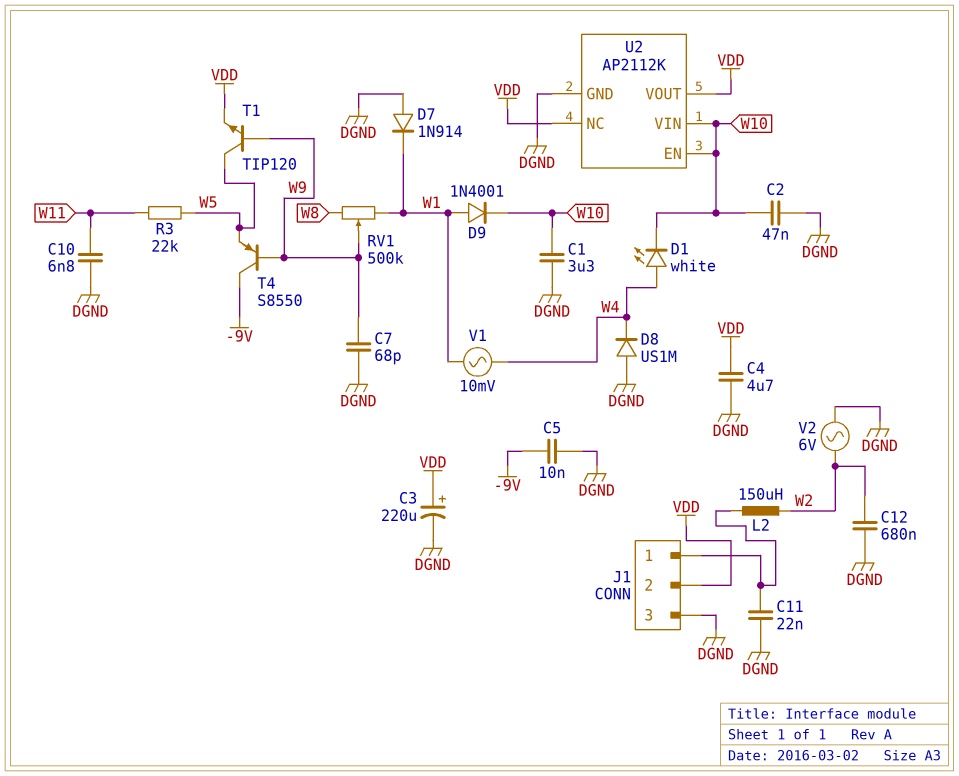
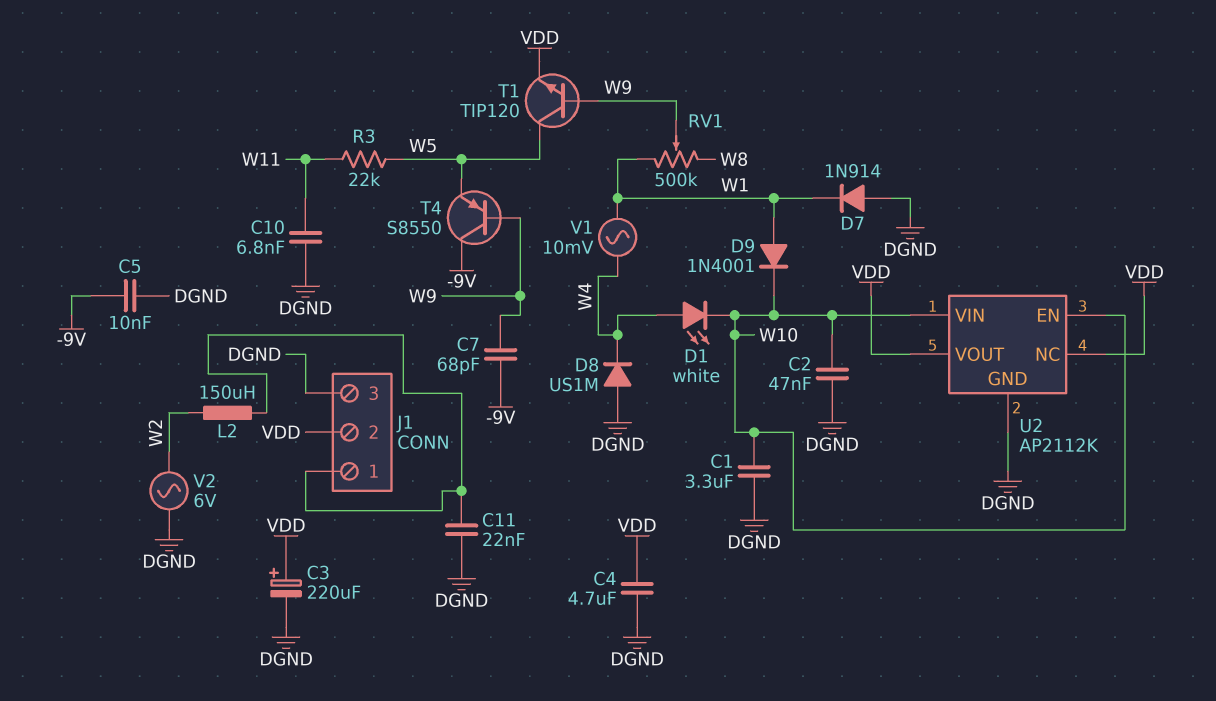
C7: 68pF (DGND, W9) -> 68pF (-9V, W9)
C12: 680nF (DGND, W2) -> none

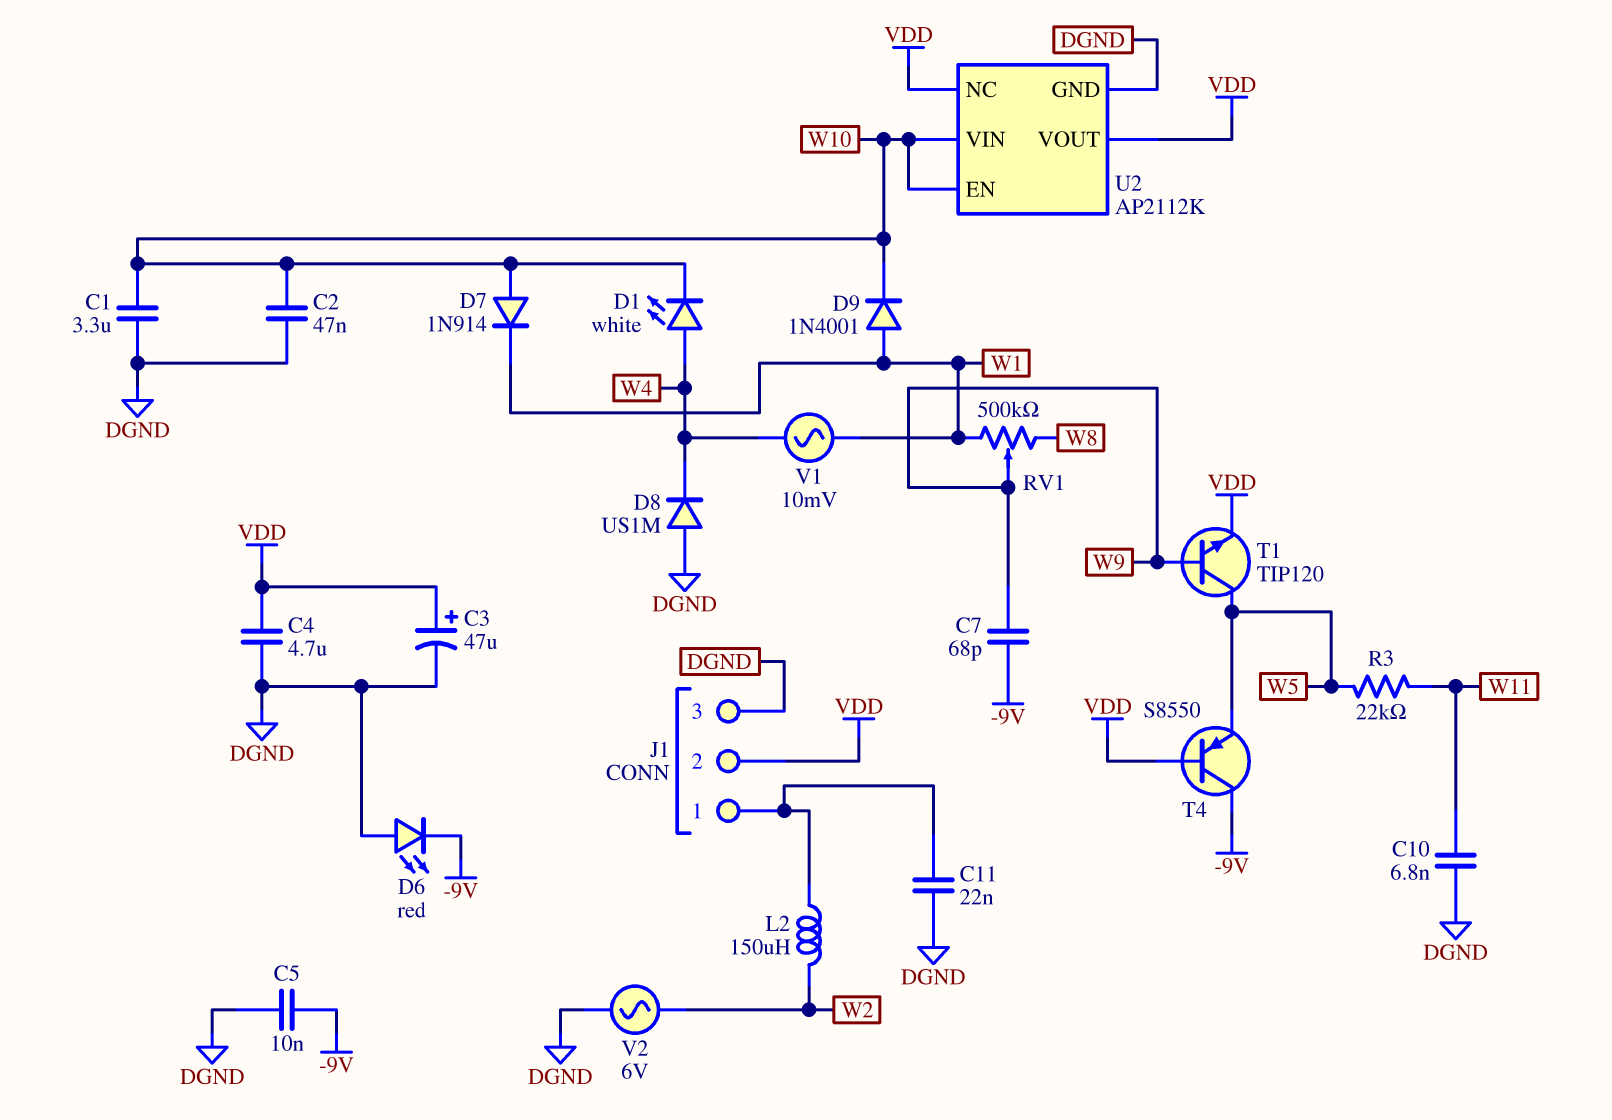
C3: 220uF (plus VDD, minus DGND) -> 47uF (plus VDD, minus DGND)
D6: none -> LED red (A DGND, K -9V)
D7: diode 1N914 (A DGND, K W1) -> diode 1N914 (A W10, K W1)
T4: PNP S8550 (B W9, C -9V, E W5) -> PNP S8550 (B VDD, C -9V, E W5)

